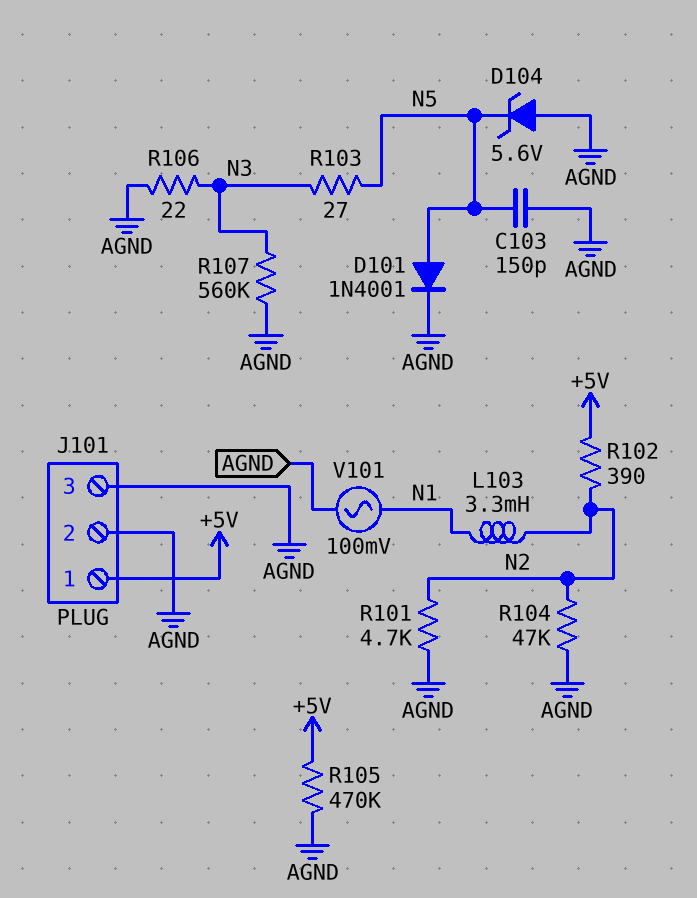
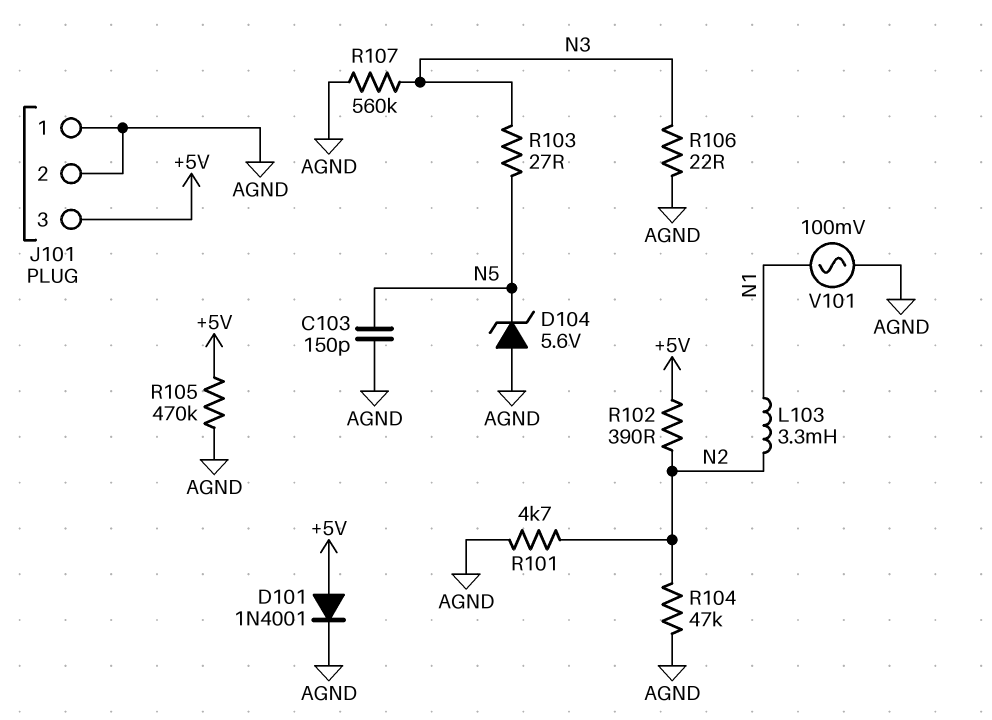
D101: diode 1N4001 (A N5, K AGND) -> diode 1N4001 (A +5V, K AGND)
J101 pin 1: +5V -> AGND
J101 pin 3: AGND -> +5V

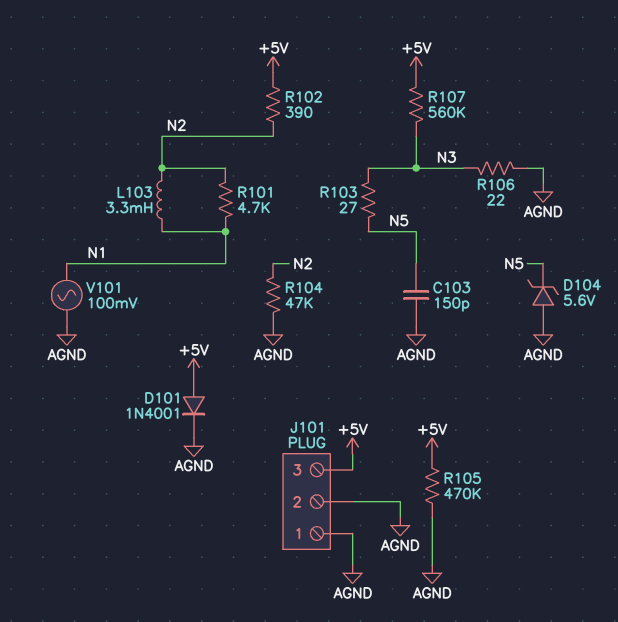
R101: 4.7k (AGND, N2) -> 4.7k (N1, N2)
R107: 560k (AGND, N3) -> 560k (+5V, N3)

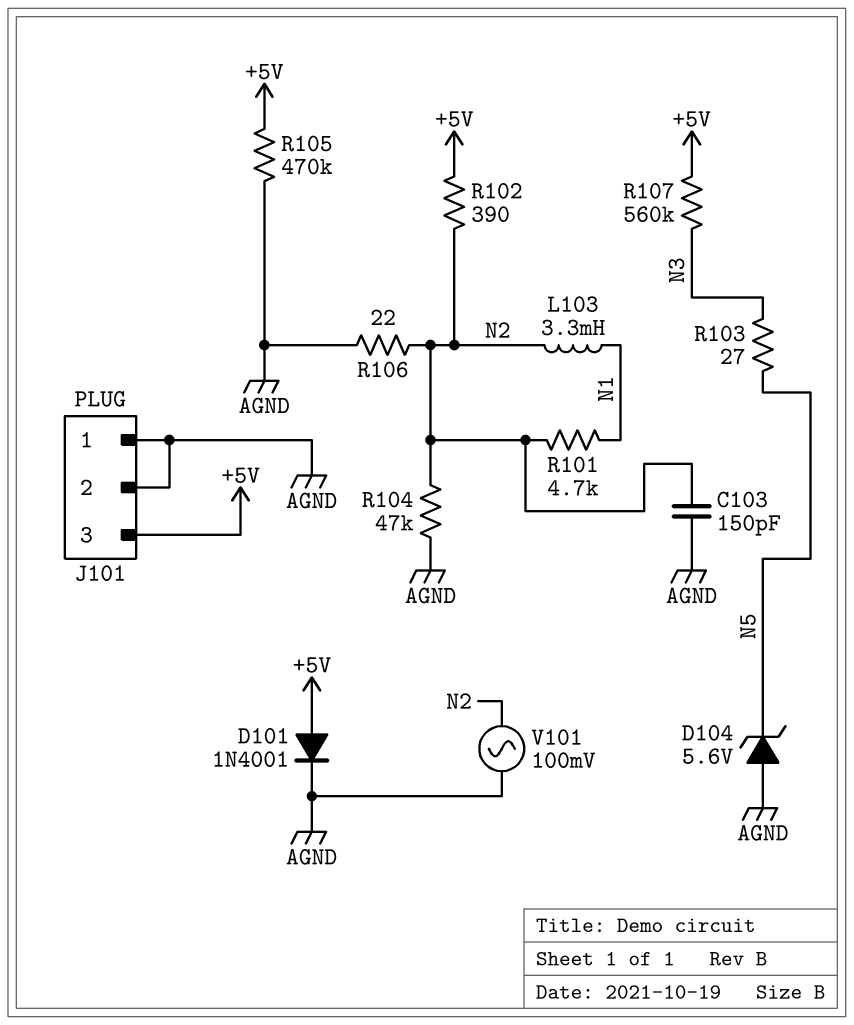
C103: 150pF (AGND, N5) -> 150pF (AGND, N2)
R106: 22 (AGND, N3) -> 22 (AGND, N2)
V101: AC 100mV (AGND, N1) -> AC 100mV (AGND, N2)

